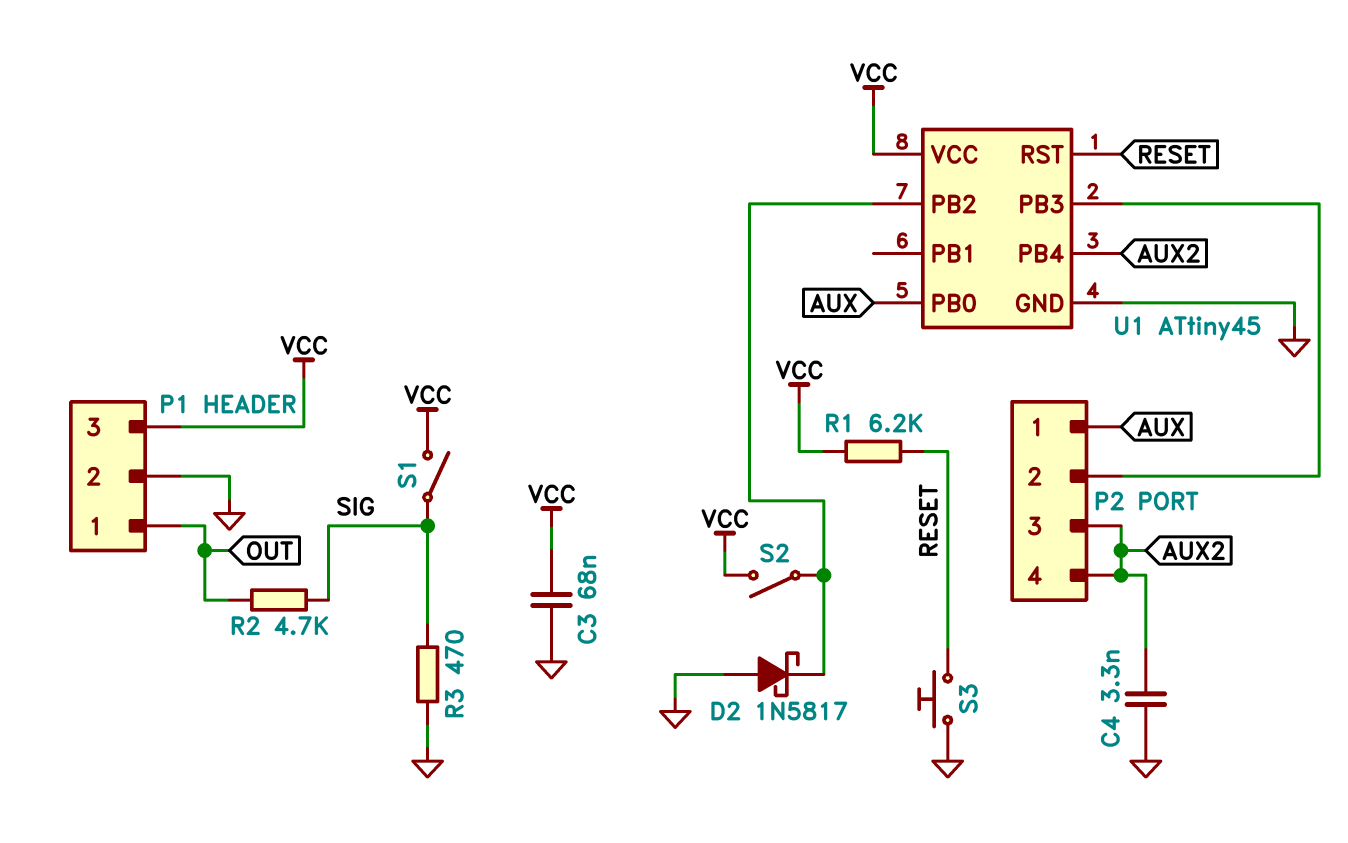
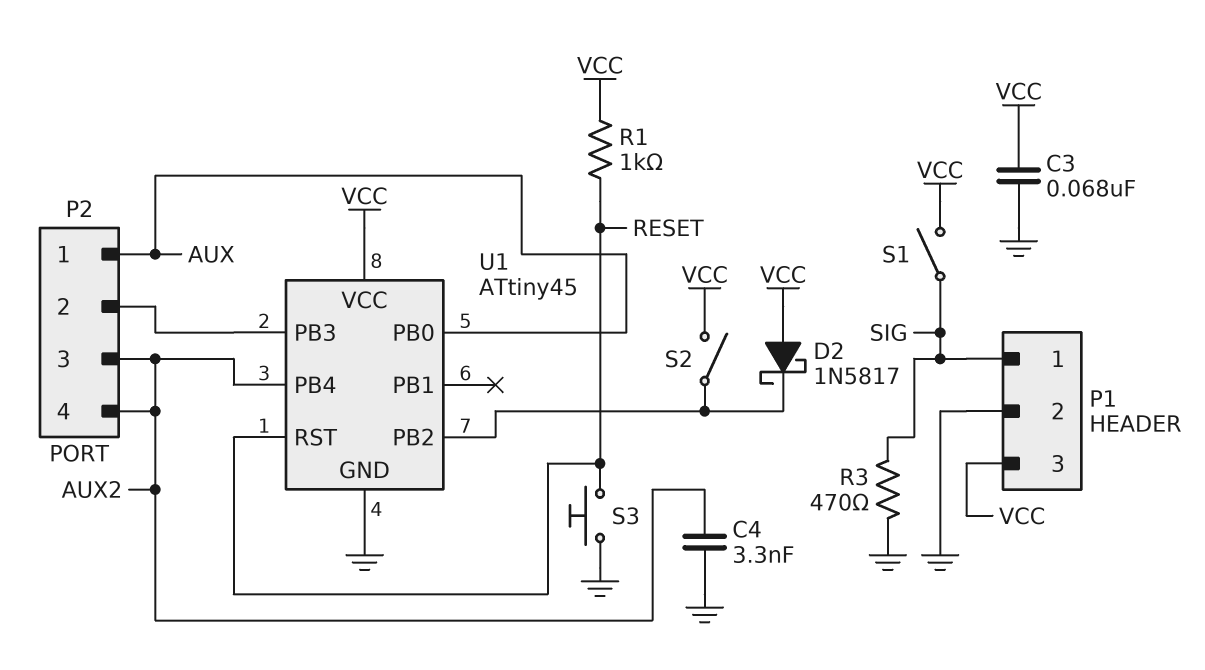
D2: schottky 1N5817 (A GND, K U1/PB2) -> schottky 1N5817 (A VCC, K U1/PB2)
P1 pin 1: OUT -> SIG
R1: 6.2k (RESET, VCC) -> 1k (RESET, VCC)
R2: 4.7k (OUT, SIG) -> none

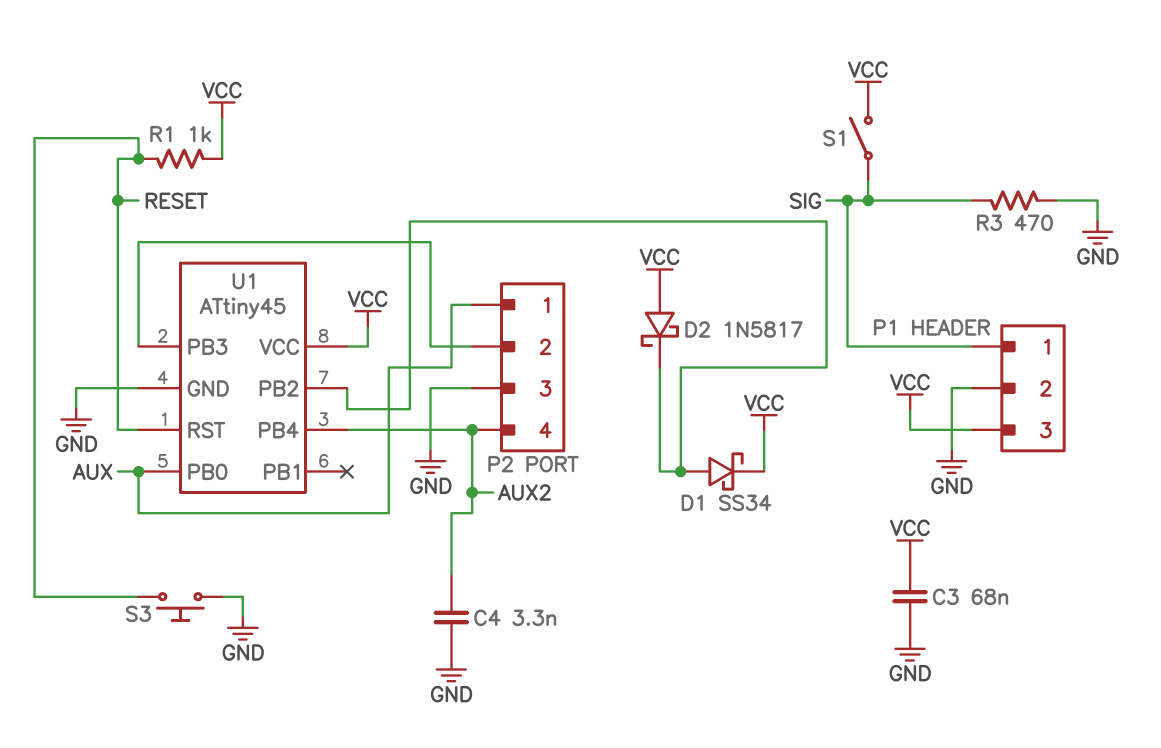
D1: none -> schottky SS34 (A U1/PB2, K VCC)
P2 pin 3: AUX2 -> GND
S2: switch (U1/PB2, VCC) -> none

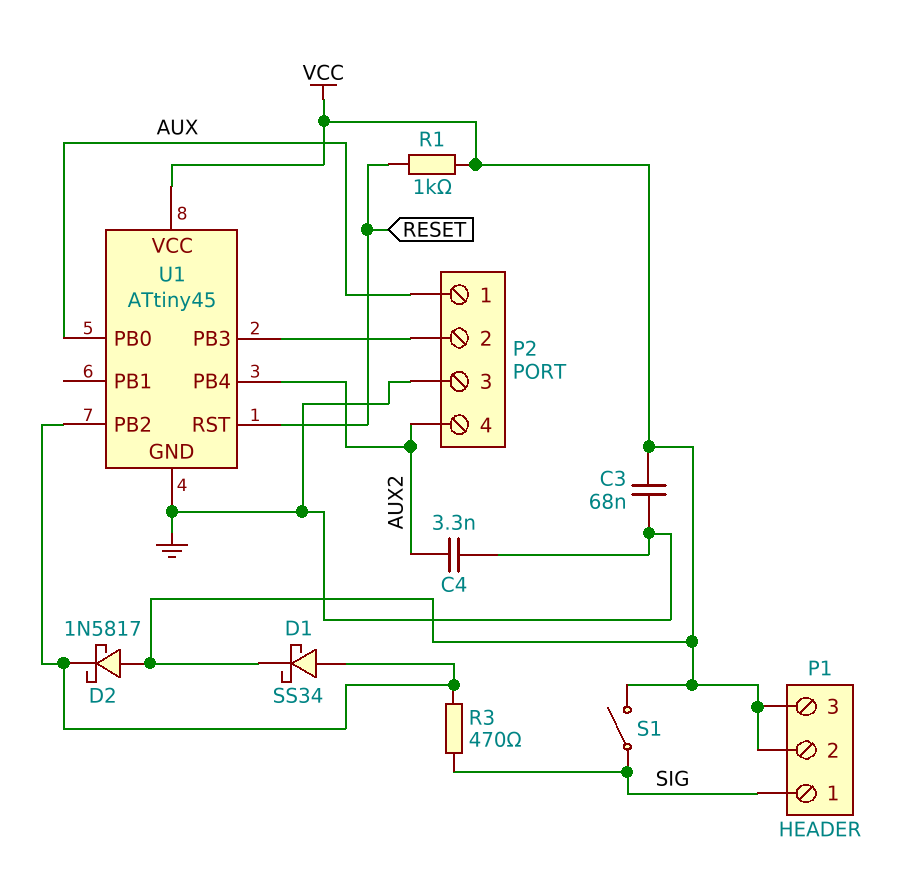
P1 pin 2: GND -> VCC
R3: 470 (GND, SIG) -> 470 (SIG, U1/PB2)
S3: button (GND, RESET) -> none

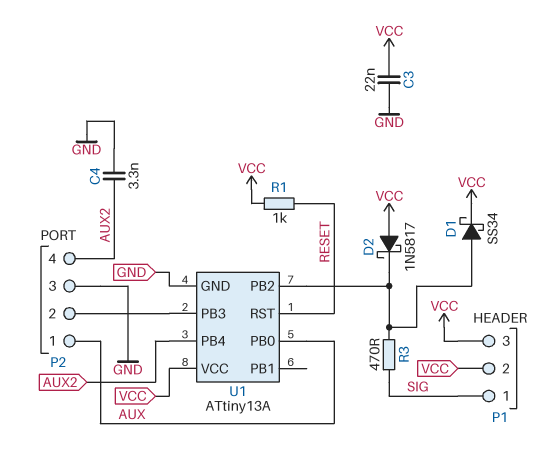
C3: 68nF (GND, VCC) -> 22nF (GND, VCC)
S1: switch (SIG, VCC) -> none
U1: ATtiny45 -> ATtiny13A

